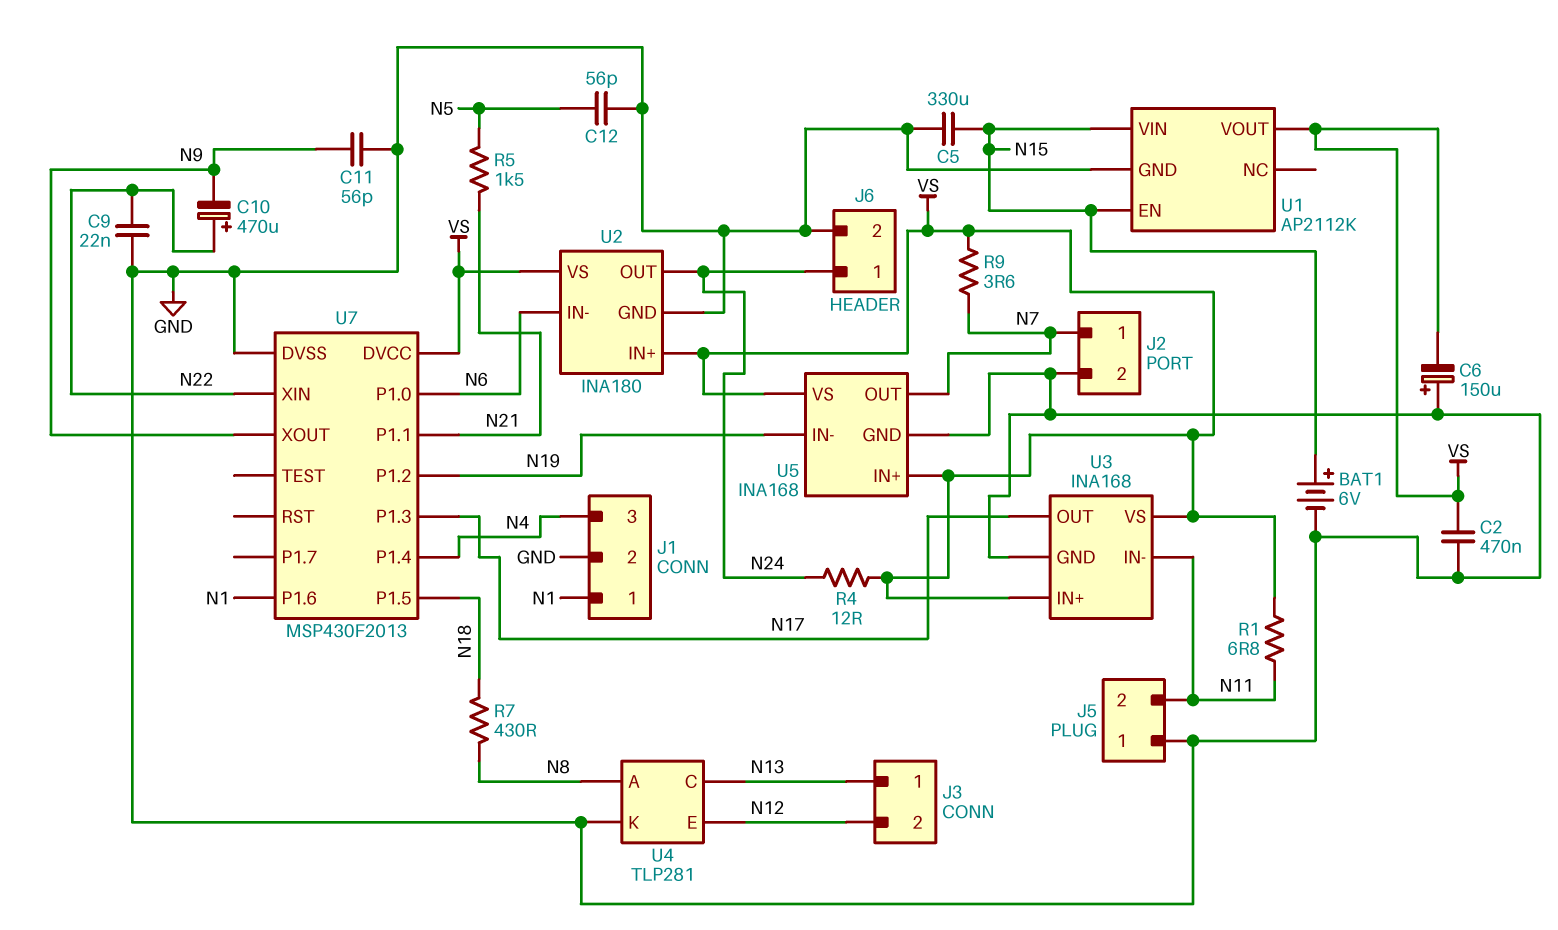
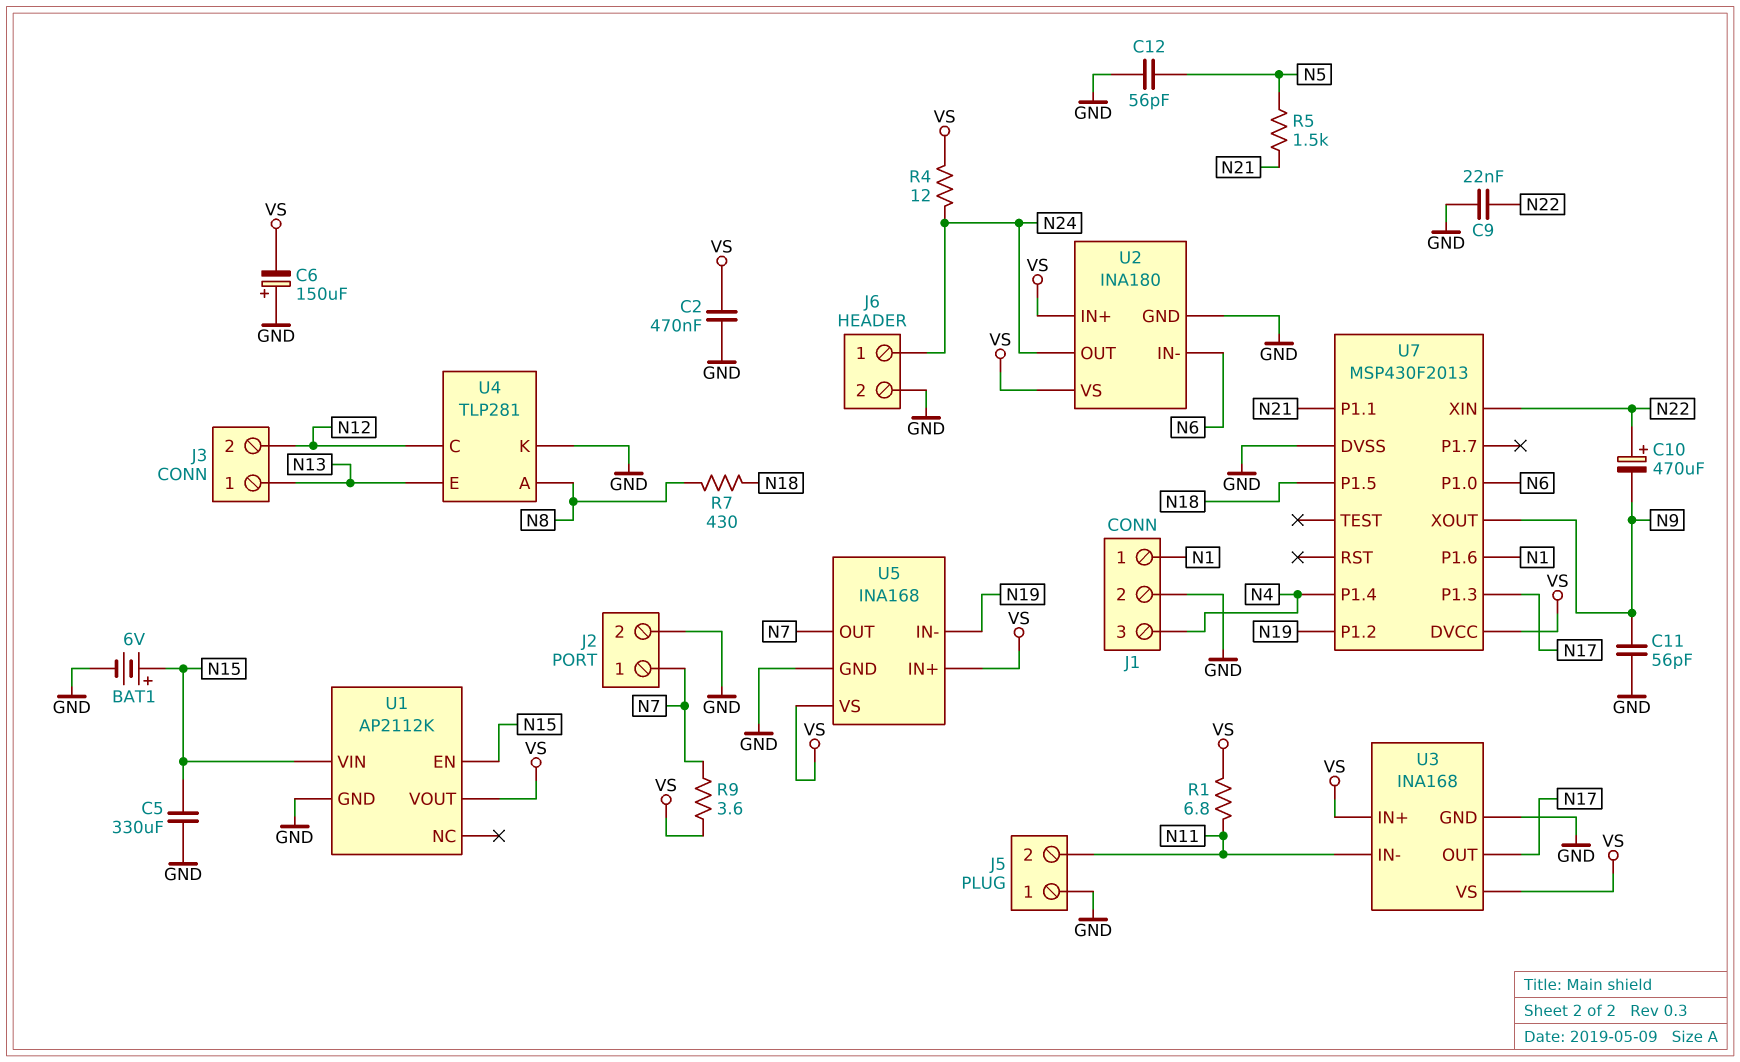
U4 pin C: N13 -> N12
U4 pin E: N12 -> N13

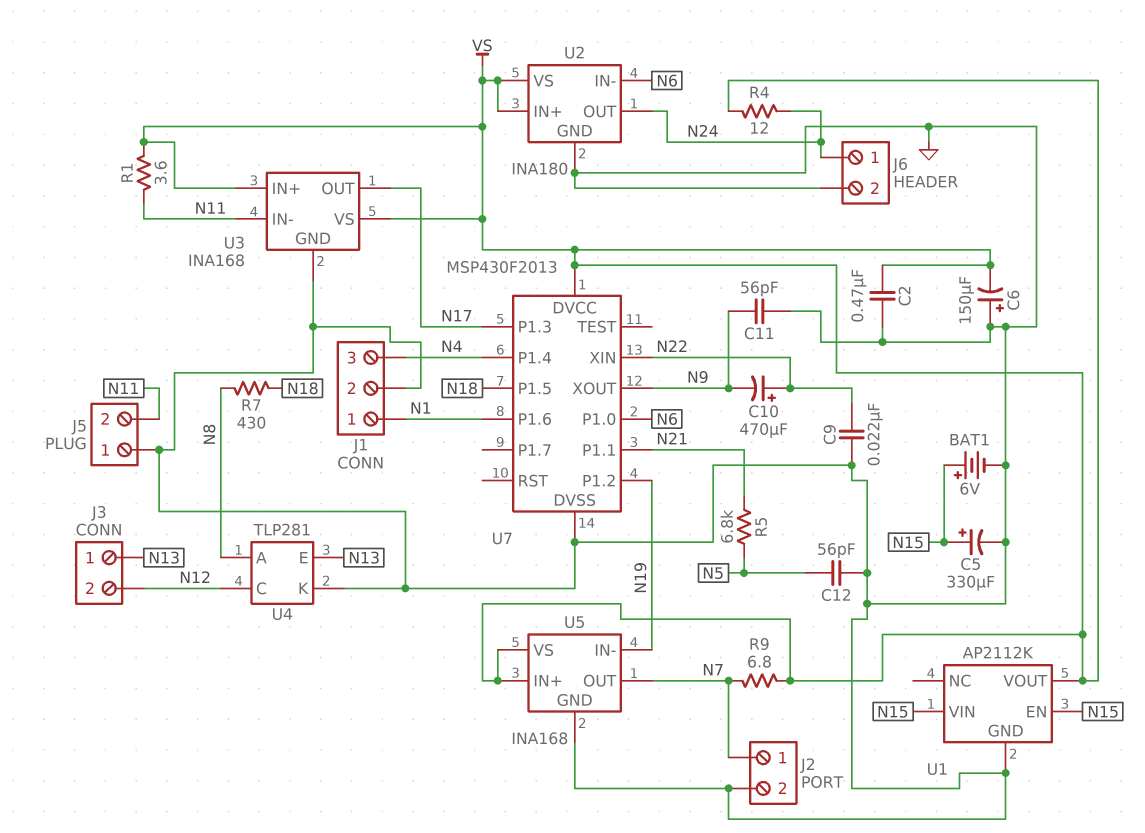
C5: 330uF (GND, N15) -> 330uF (plus N15, minus GND)
R1: 6.8 (N11, VS) -> 3.6 (N11, VS)
R5: 1.5k (N5, N21) -> 6.8k (N5, N21)
R9: 3.6 (N7, VS) -> 6.8 (N7, VS)

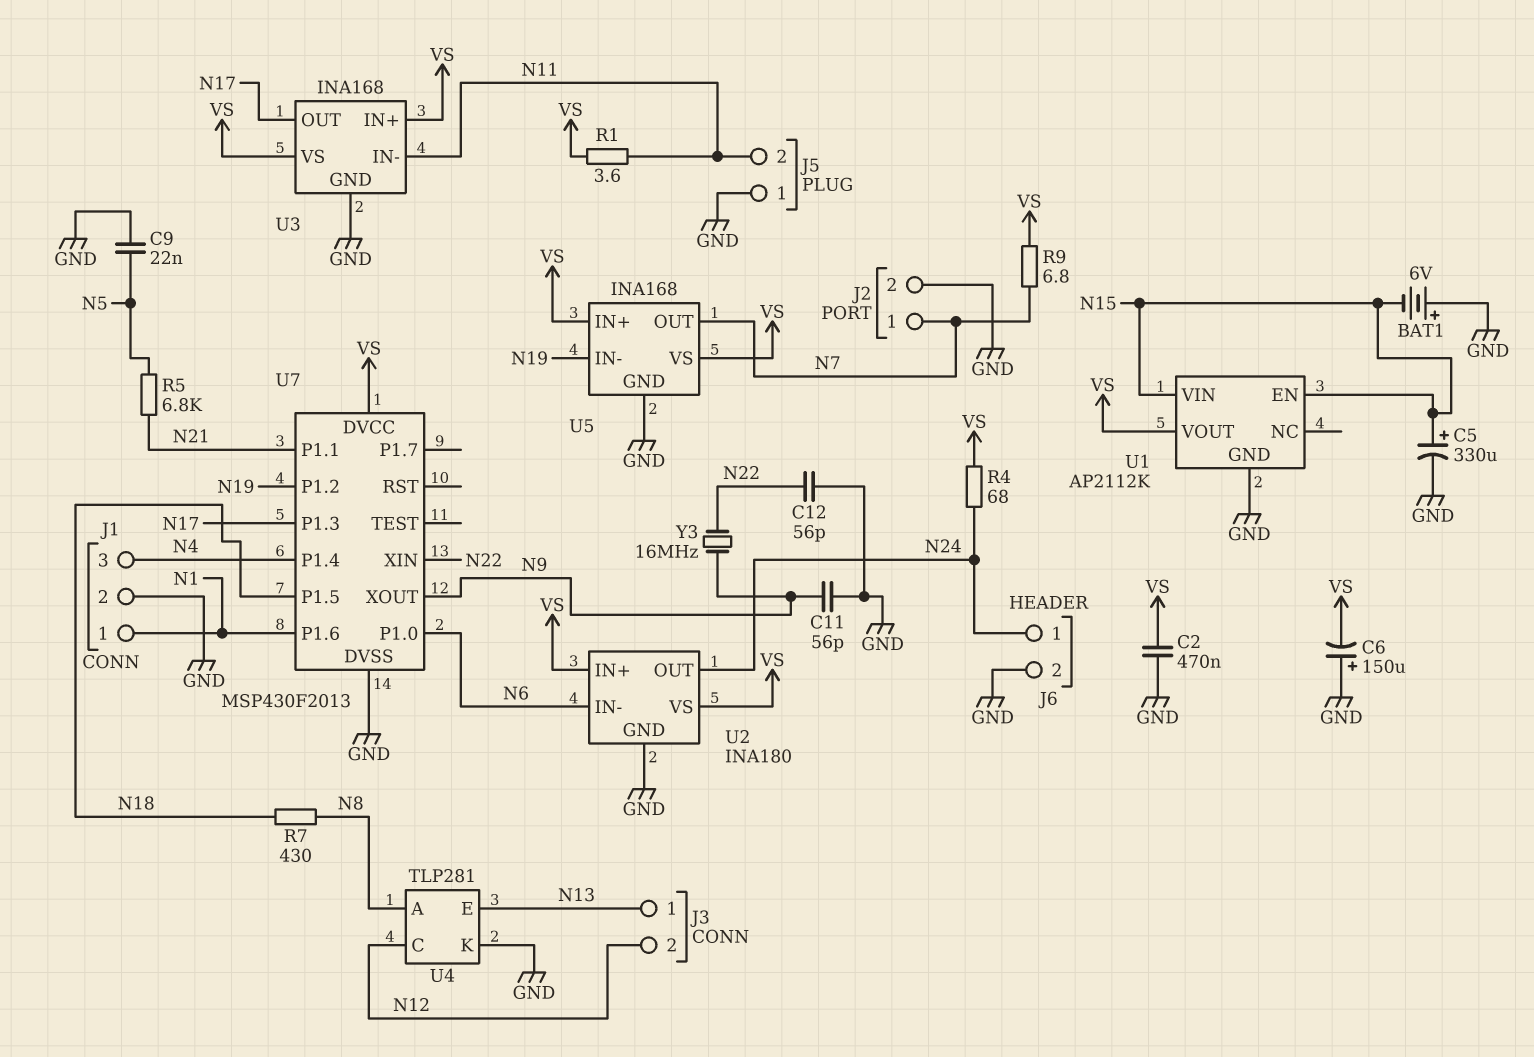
BAT1: 6V (plus N15, minus GND) -> 6V (plus GND, minus N15)
C9: 22nF (GND, N22) -> 22nF (GND, N5)
C10: 470uF (plus N22, minus N9) -> none
C12: 56pF (GND, N5) -> 56pF (GND, N22)
R4: 12 (N24, VS) -> 68 (N24, VS)
Y3: none -> 16MHz (N9, N22)

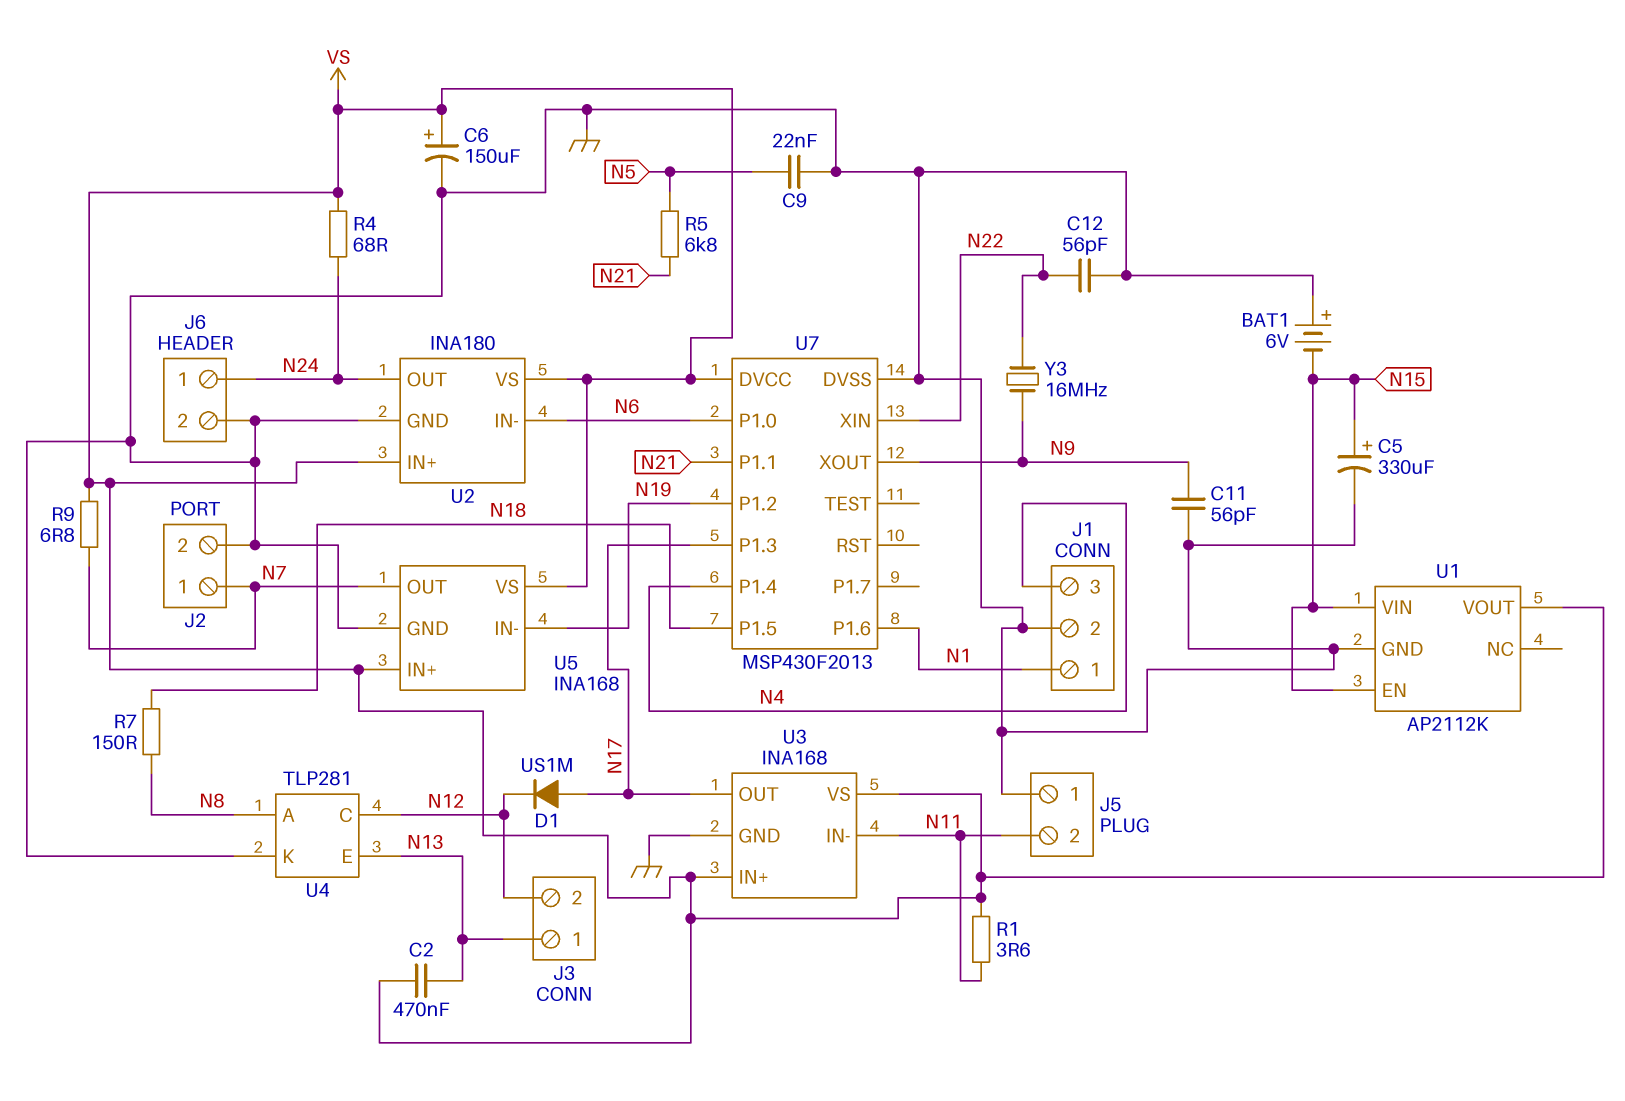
C2: 470nF (GND, VS) -> 470nF (N13, VS)
C6: 150uF (plus GND, minus VS) -> 150uF (plus VS, minus GND)
D1: none -> diode US1M (A N17, K N12)
R7: 430 (N8, N18) -> 150 (N8, N18)

